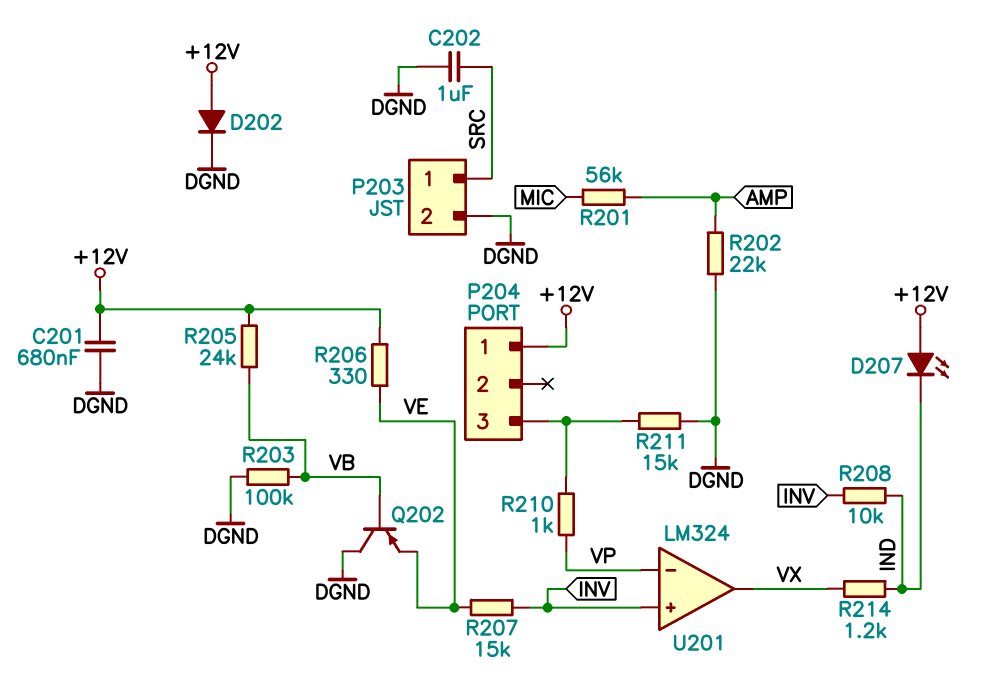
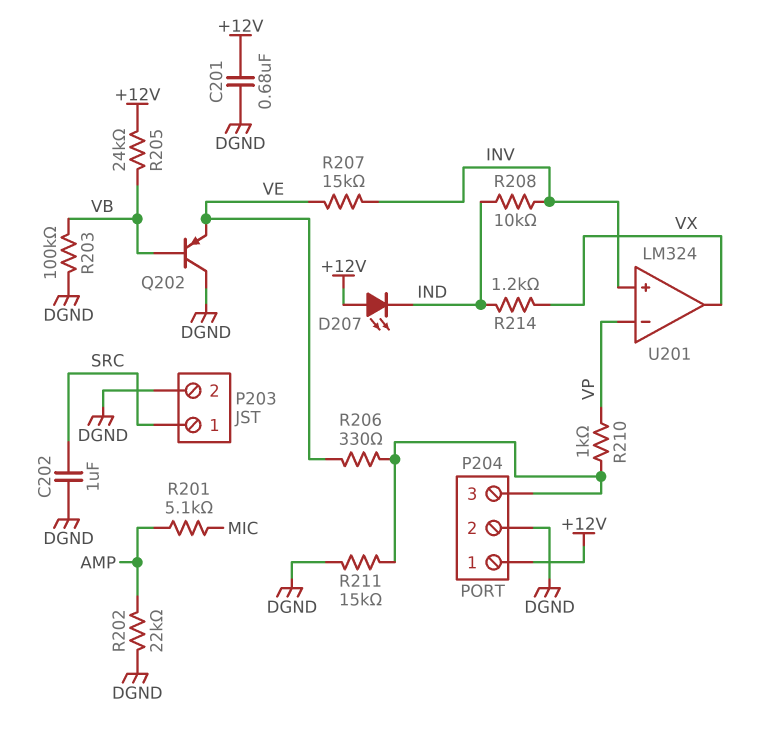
D202: diode (A +12V, K DGND) -> none
P204 pin 2: none -> DGND
R201: 56k (AMP, MIC) -> 5.1k (AMP, MIC)
R206: 330 (+12V, VE) -> 330 (P204/3, VE)

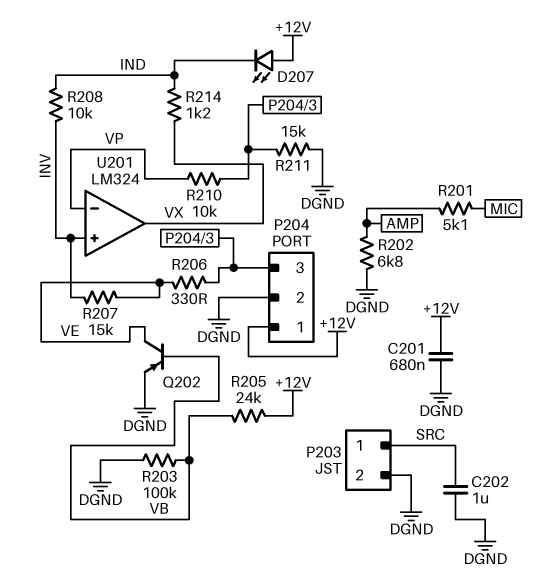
Q202: PNP (B VB, C DGND, E VE) -> PNP (B VB, C VE, E DGND)
R202: 22k (AMP, DGND) -> 6.8k (AMP, DGND)
R210: 1k (P204/3, VP) -> 10k (P204/3, VP)

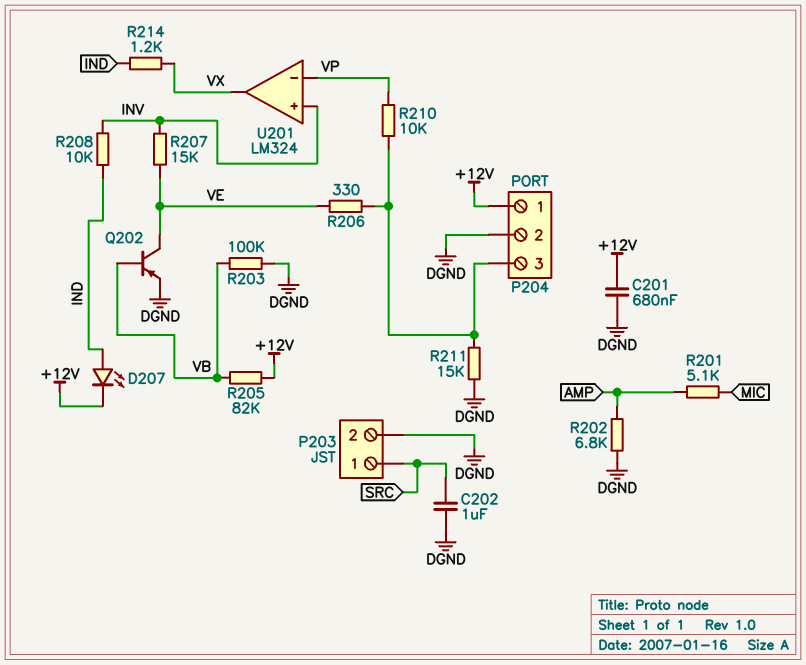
D207: LED (A +12V, K IND) -> LED (A IND, K +12V)
R205: 24k (+12V, VB) -> 82k (+12V, VB)

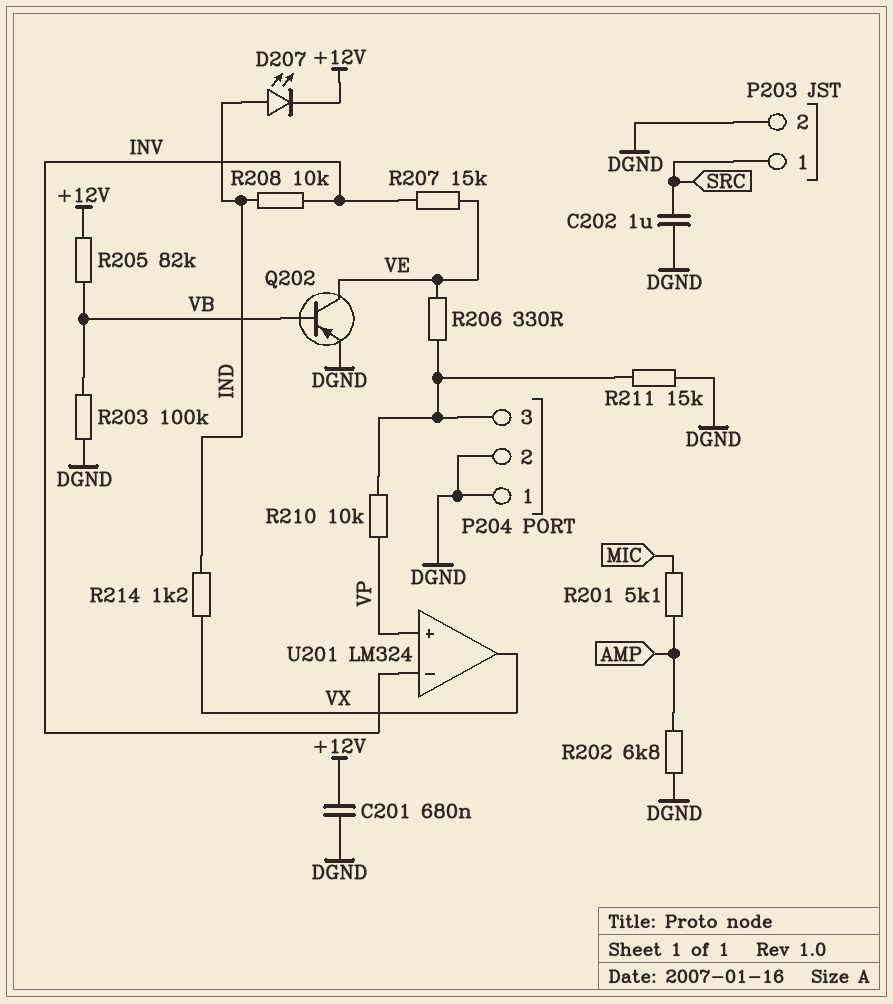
P204 pin 1: +12V -> DGND
U201 pin in+: INV -> VP
U201 pin in-: VP -> INV

